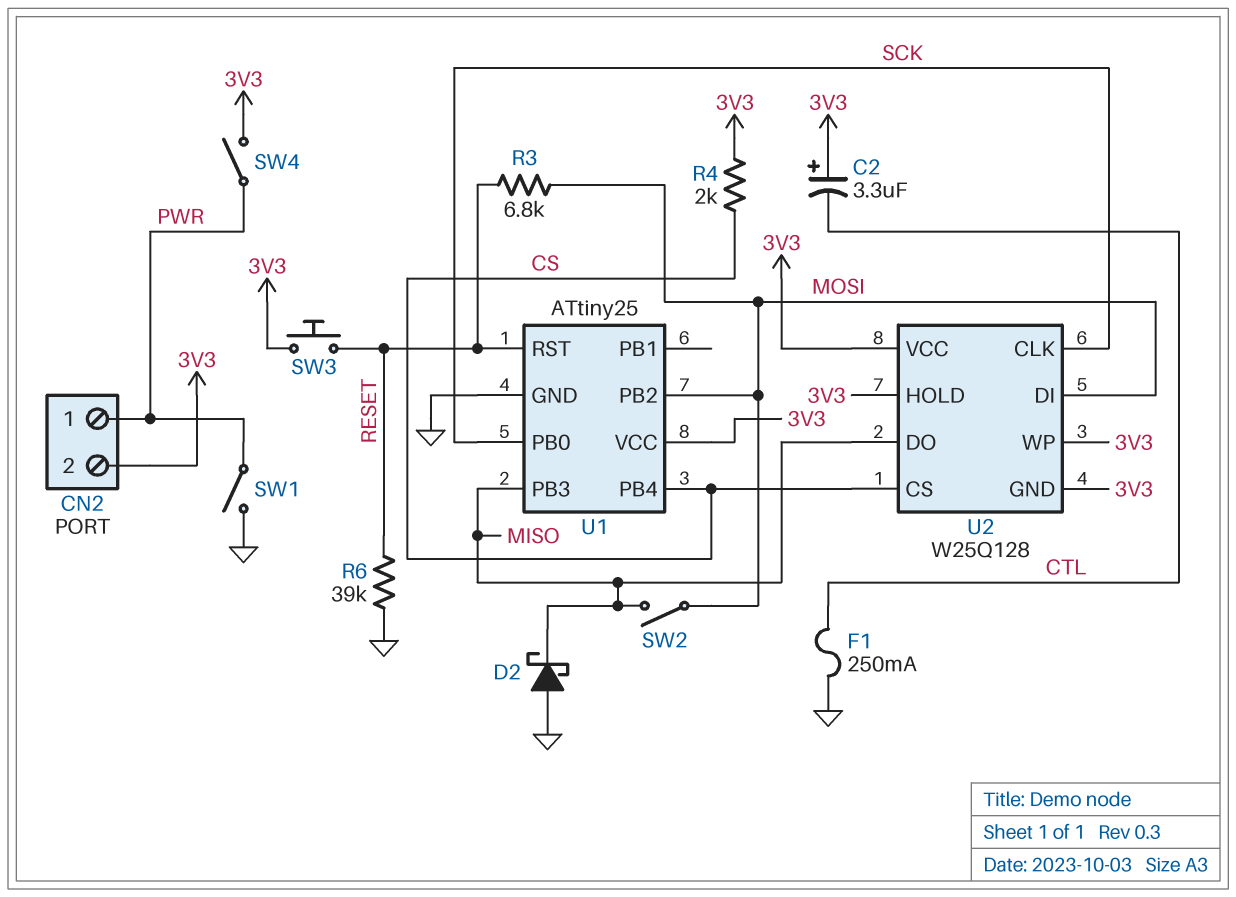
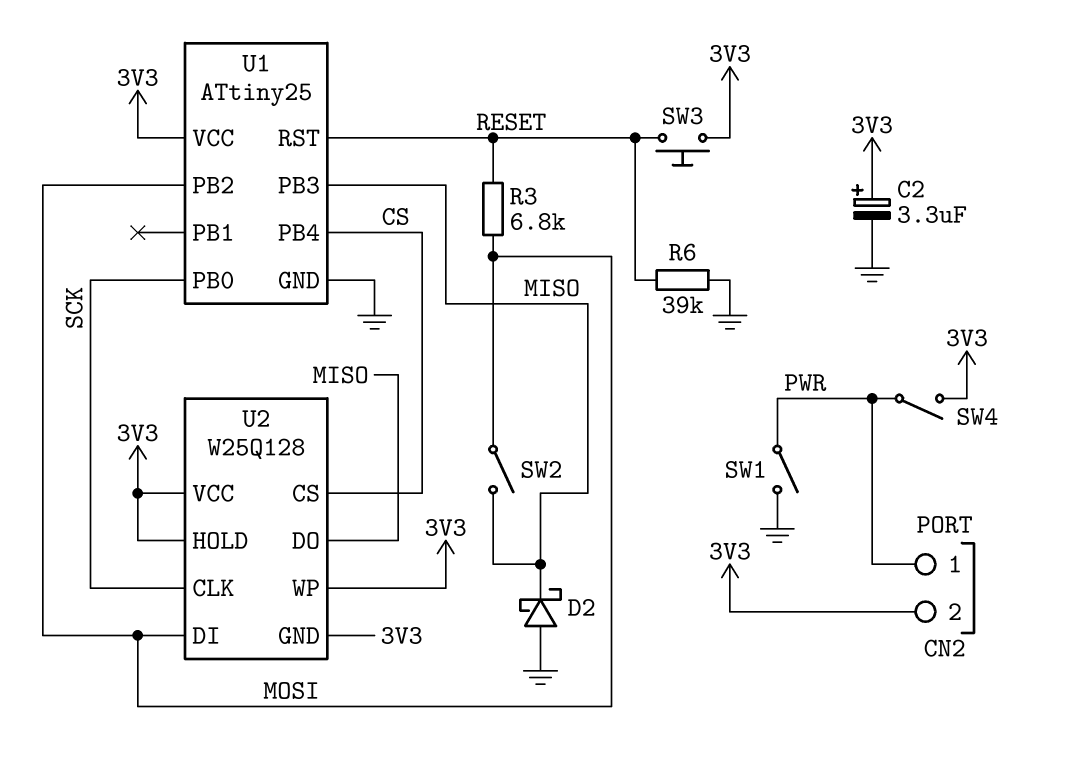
C2: 3.3uF (plus 3V3, minus CTL) -> 3.3uF (plus 3V3, minus GND)
F1: 250mA (CTL, GND) -> none
R4: 2k (3V3, CS) -> none

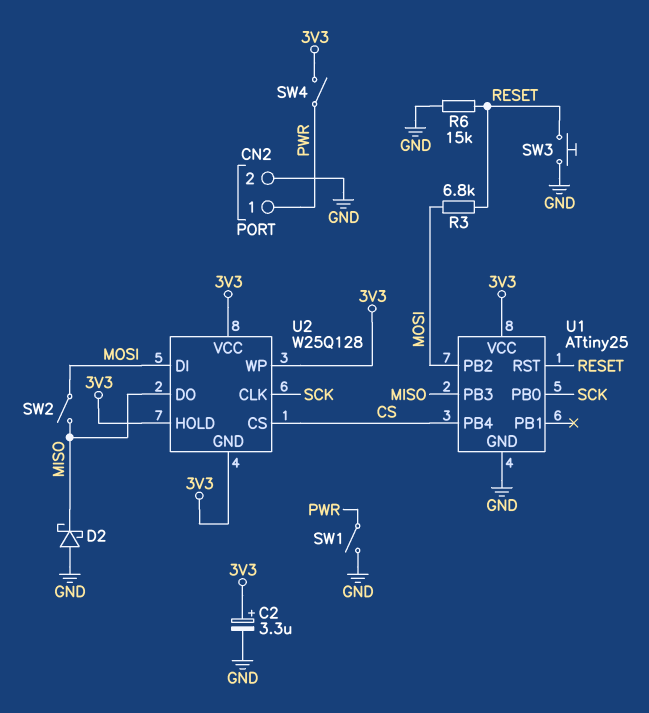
CN2 pin 2: 3V3 -> GND
R6: 39k (GND, RESET) -> 15k (GND, RESET)
SW3: button (3V3, RESET) -> button (GND, RESET)

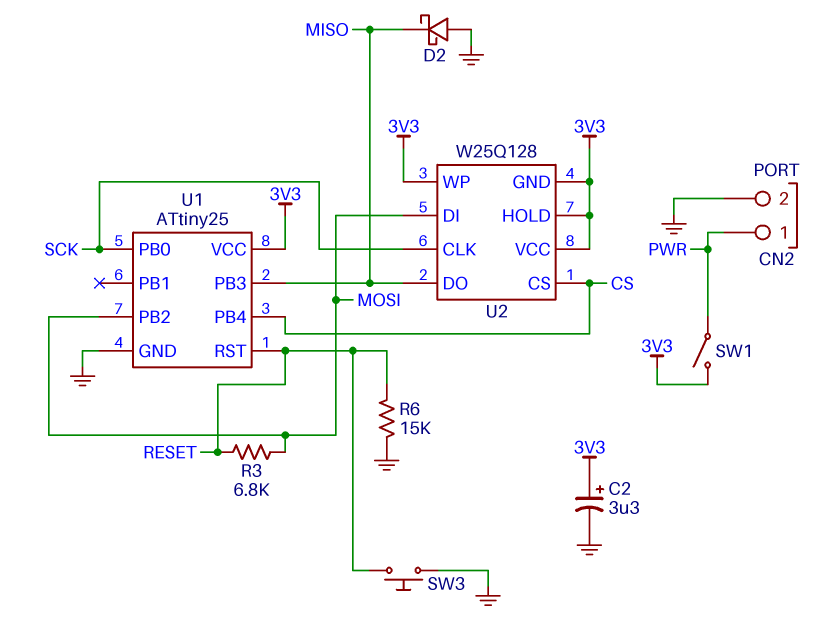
SW1: switch (GND, PWR) -> switch (3V3, PWR)
SW2: switch (MISO, MOSI) -> none
SW4: switch (3V3, PWR) -> none

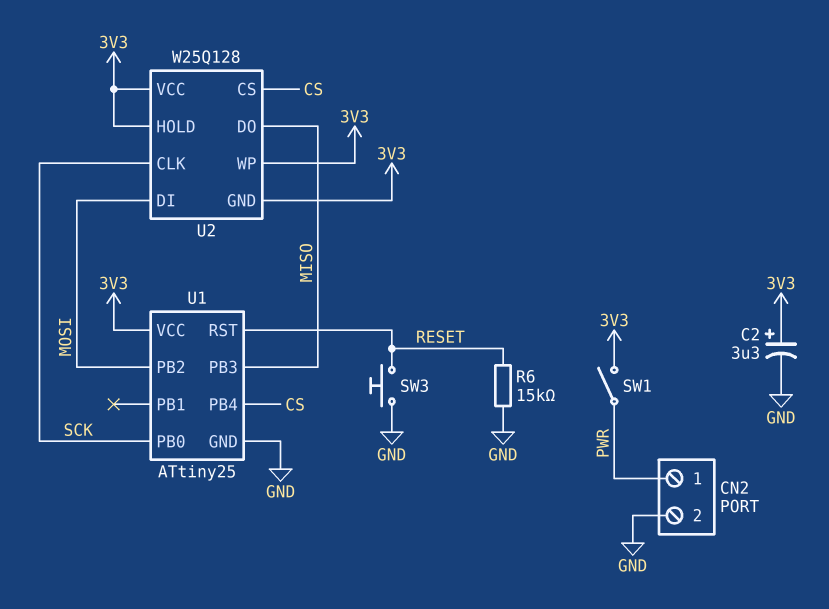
D2: schottky (A GND, K MISO) -> none
R3: 6.8k (MOSI, RESET) -> none

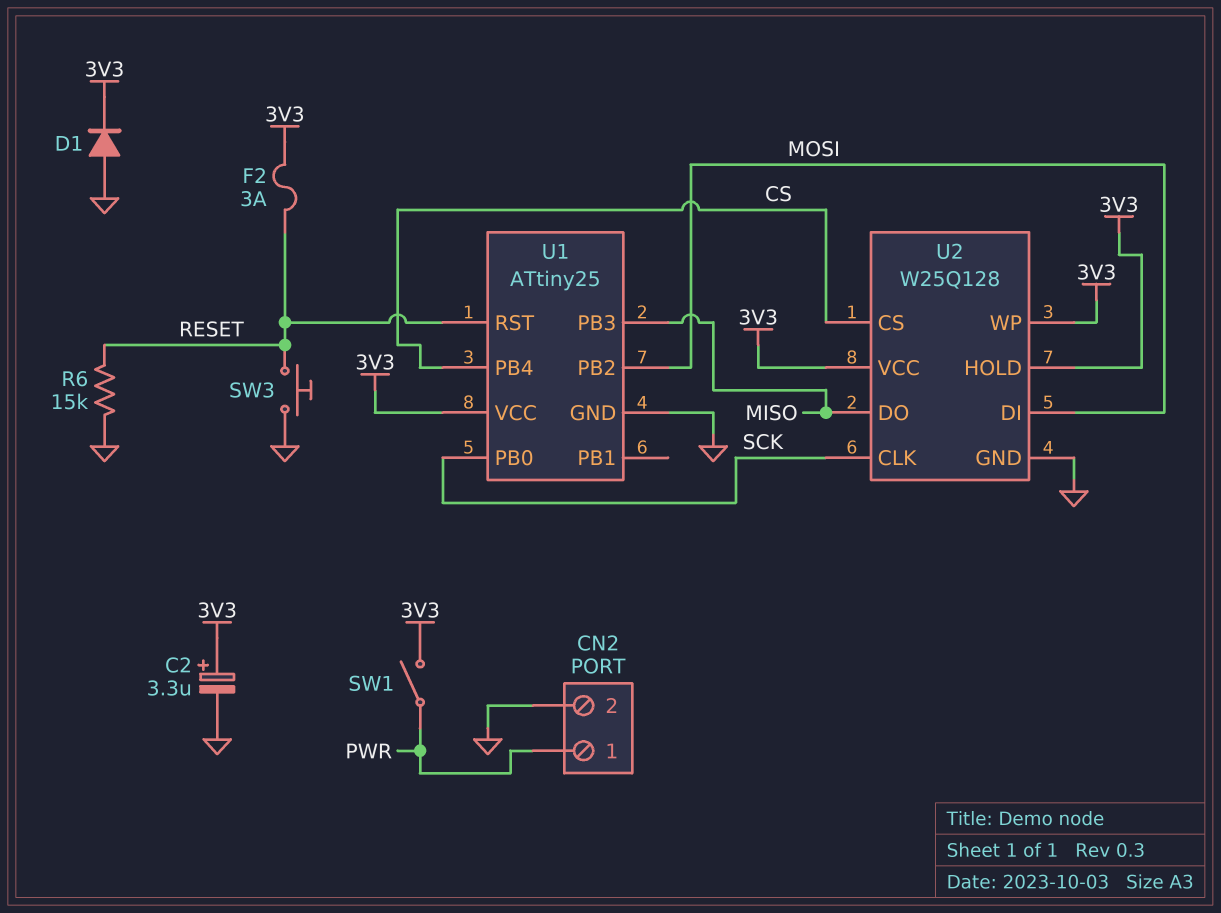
D1: none -> diode (A GND, K 3V3)
F2: none -> 3A (3V3, RESET)
U2 pin GND: 3V3 -> GND

